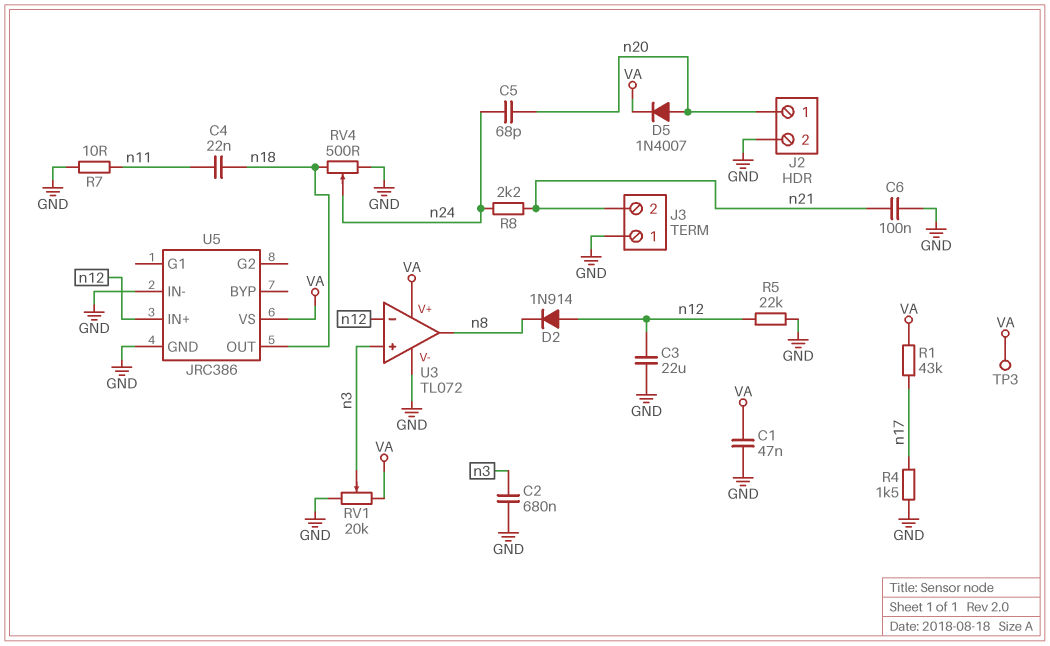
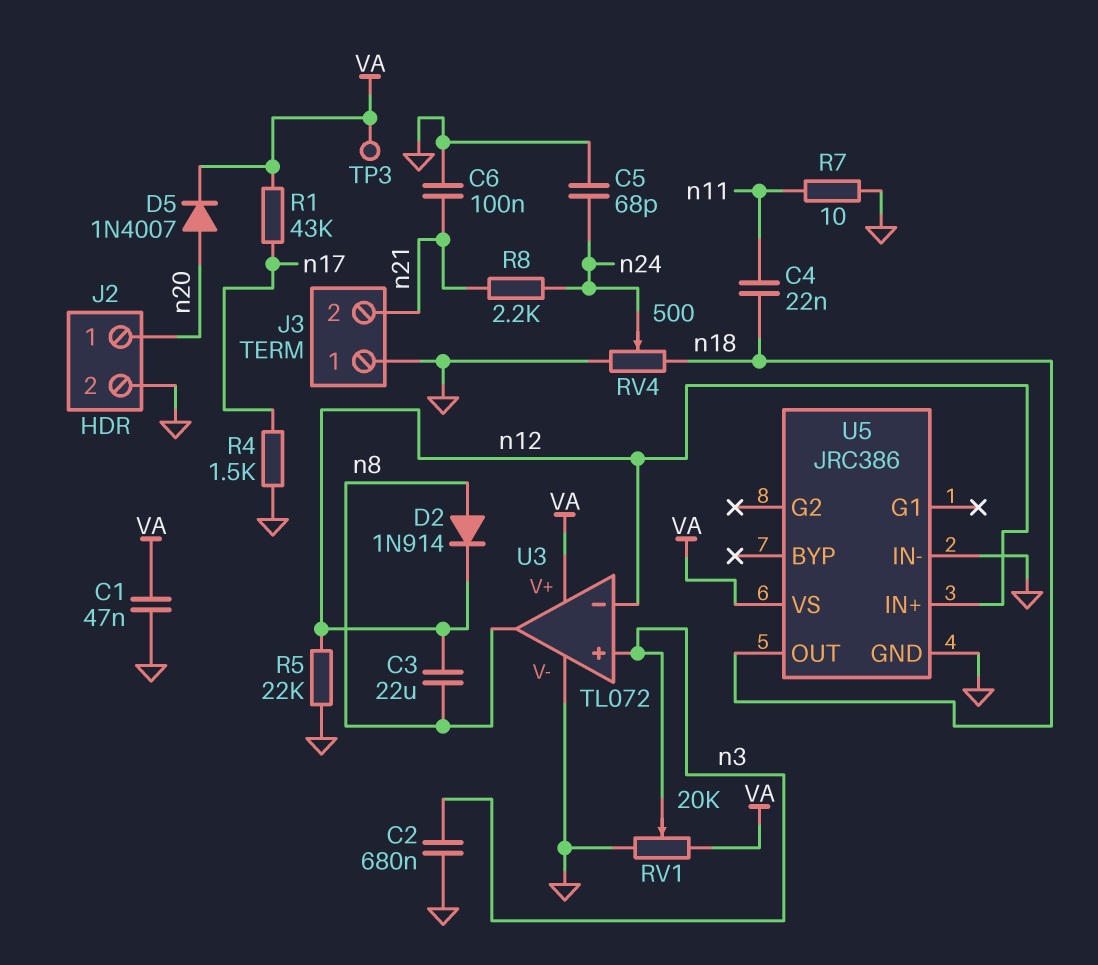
C3: 22uF (GND, n12) -> 22uF (n8, n12)
C5: 68pF (n20, n24) -> 68pF (GND, n24)
D2: diode 1N914 (A n12, K n8) -> diode 1N914 (A n8, K n12)

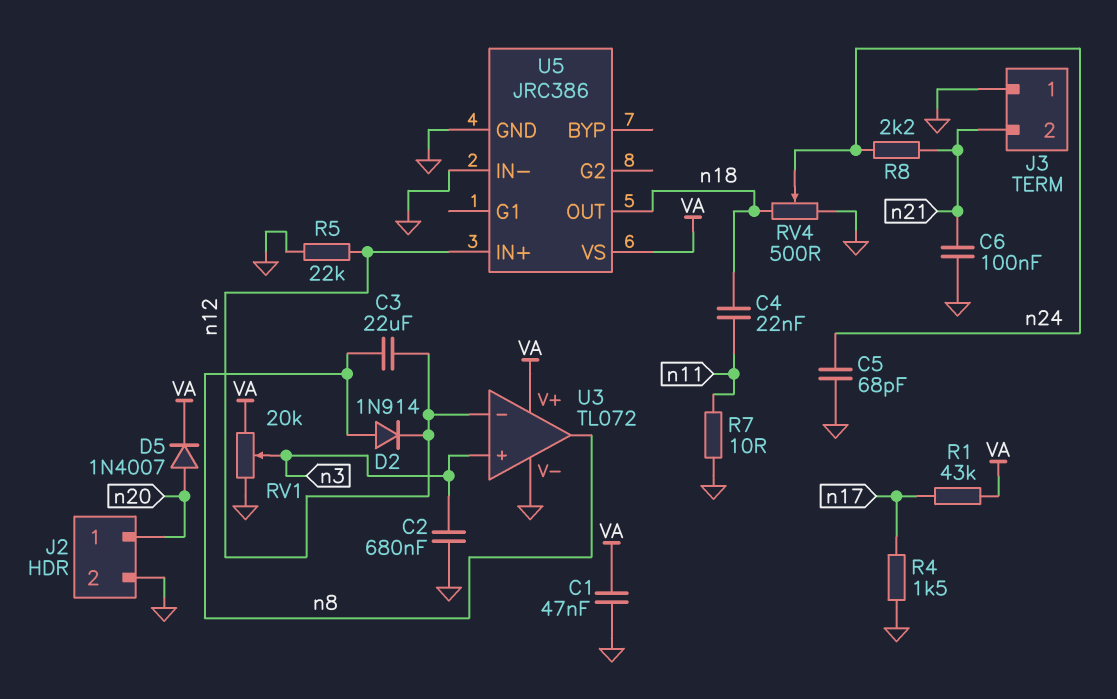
TP3: test point (VA) -> none

